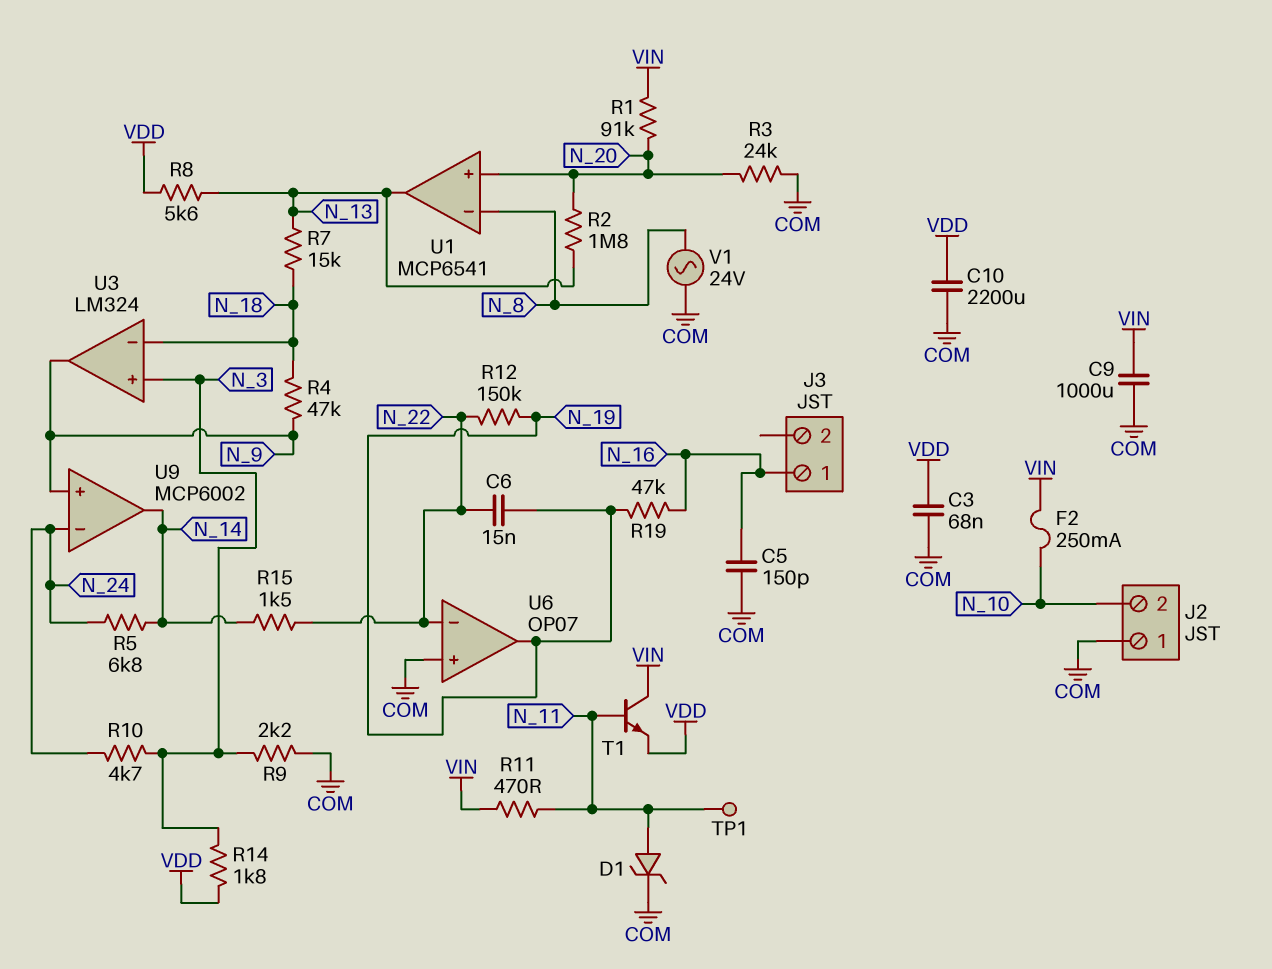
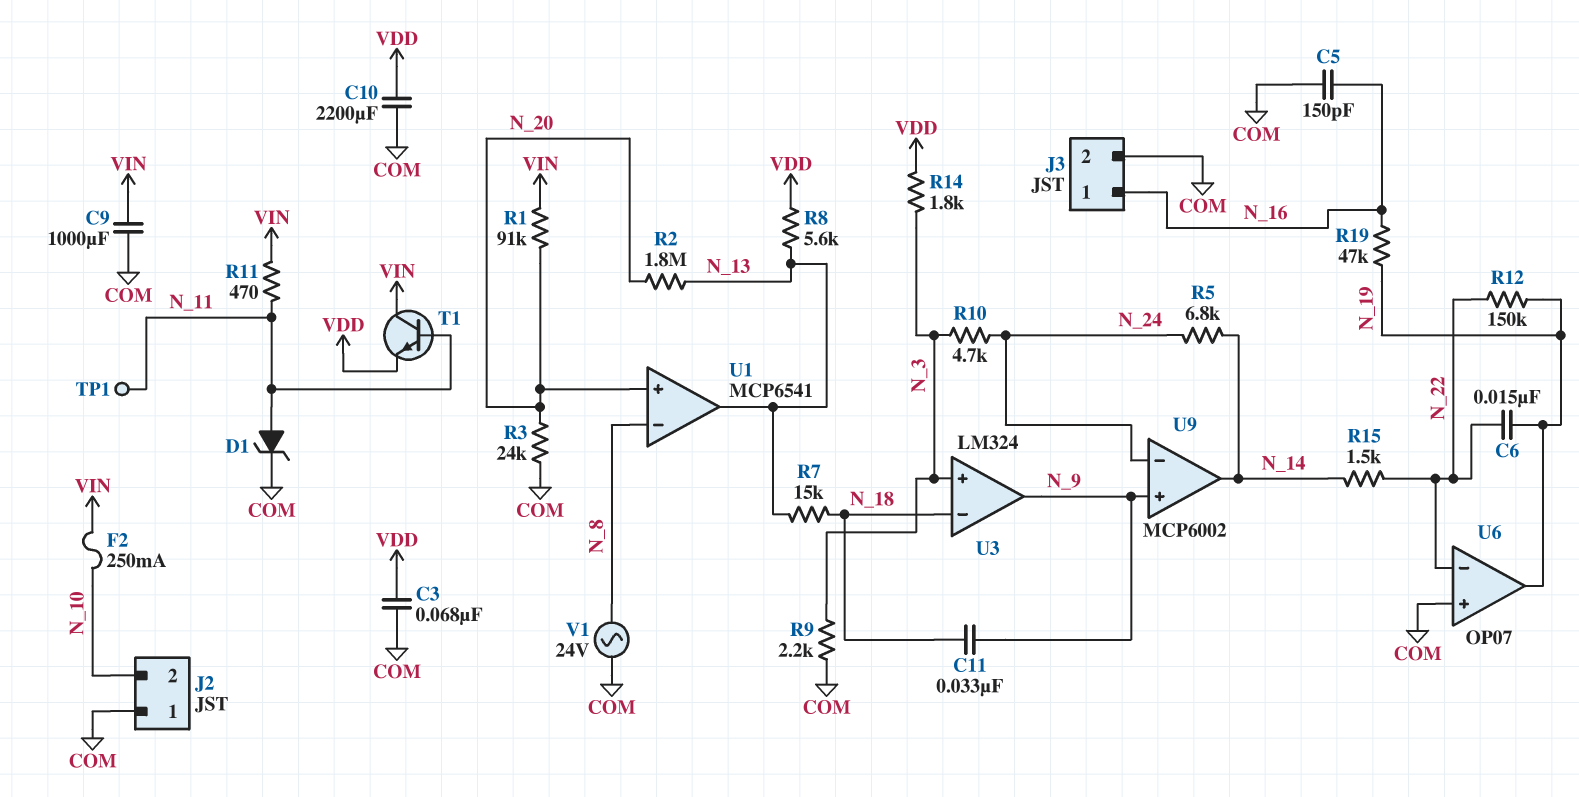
C11: none -> 33nF (N_9, N_18)
J3 pin 2: none -> COM
R4: 47k (N_9, N_18) -> none

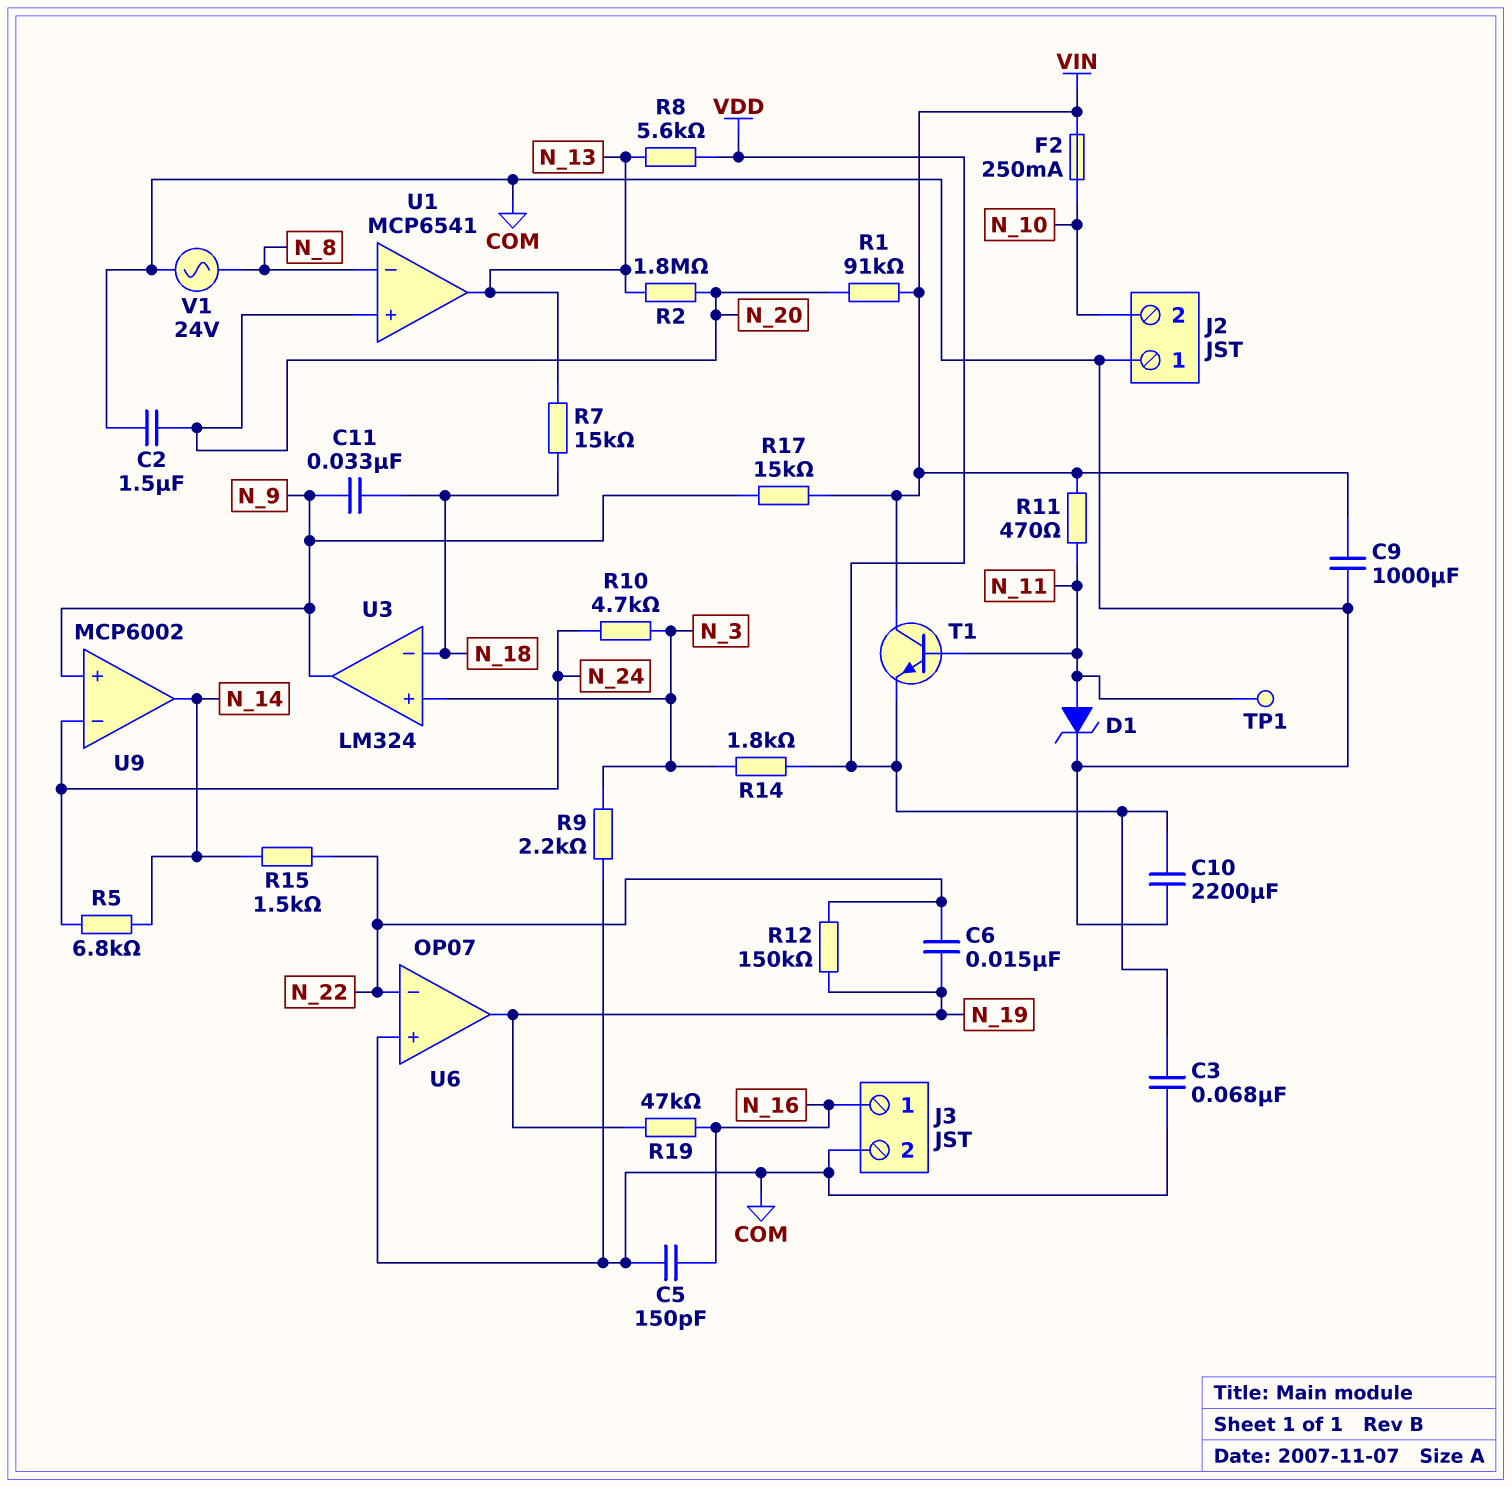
C2: none -> 1.5uF (COM, N_20)
R3: 24k (COM, N_20) -> none
R17: none -> 15k (N_9, VIN)

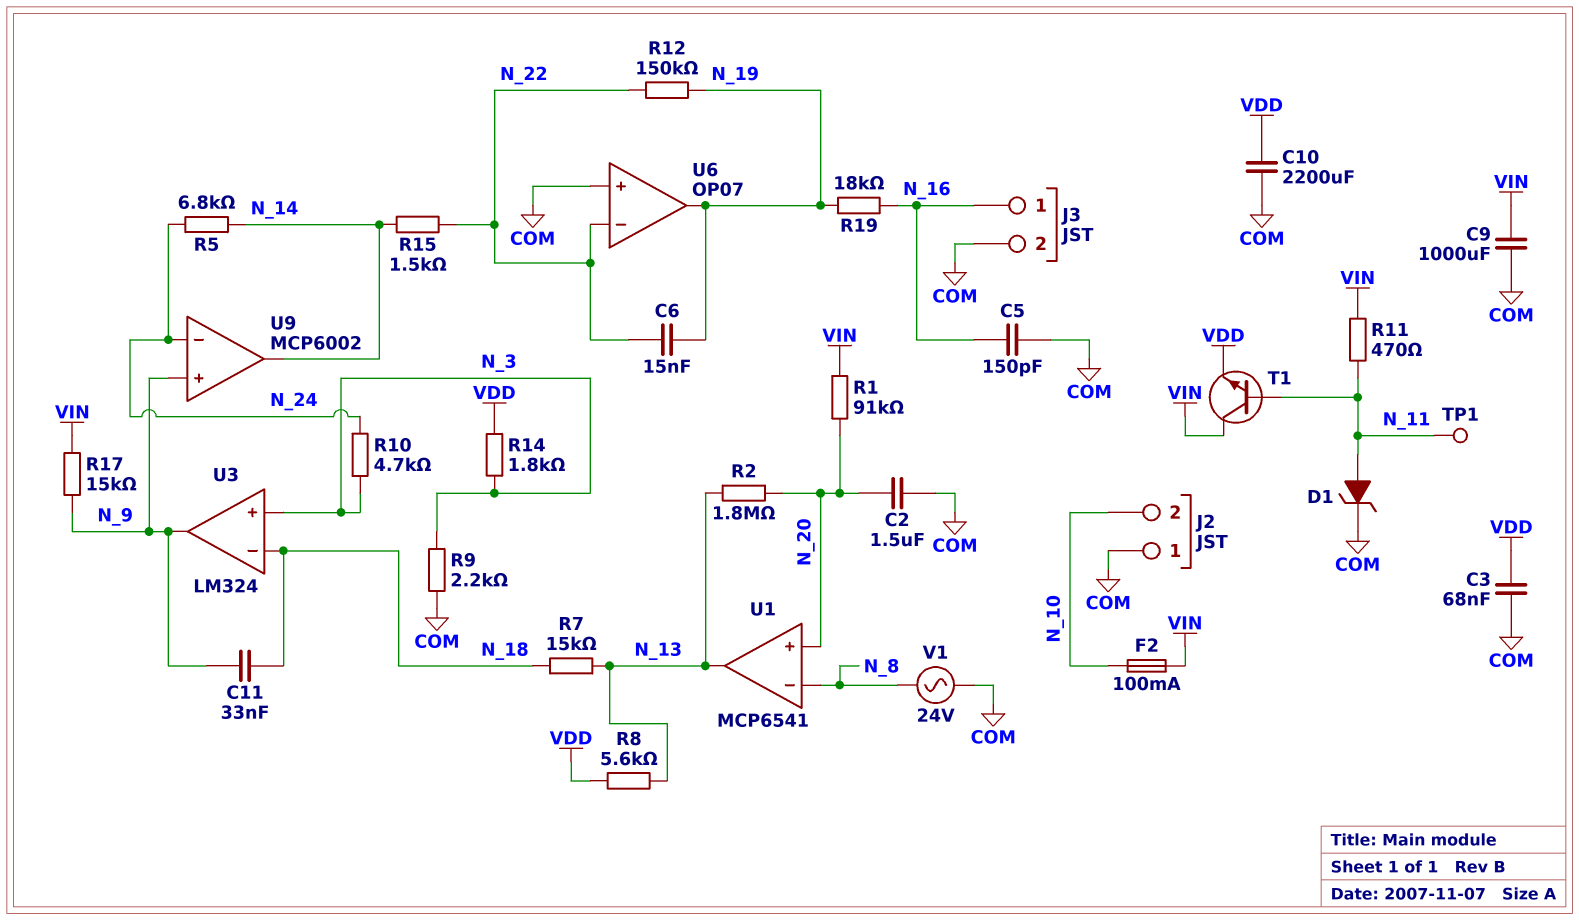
F2: 250mA (N_10, VIN) -> 100mA (N_10, VIN)
R19: 47k (N_16, N_19) -> 18k (N_16, N_19)

